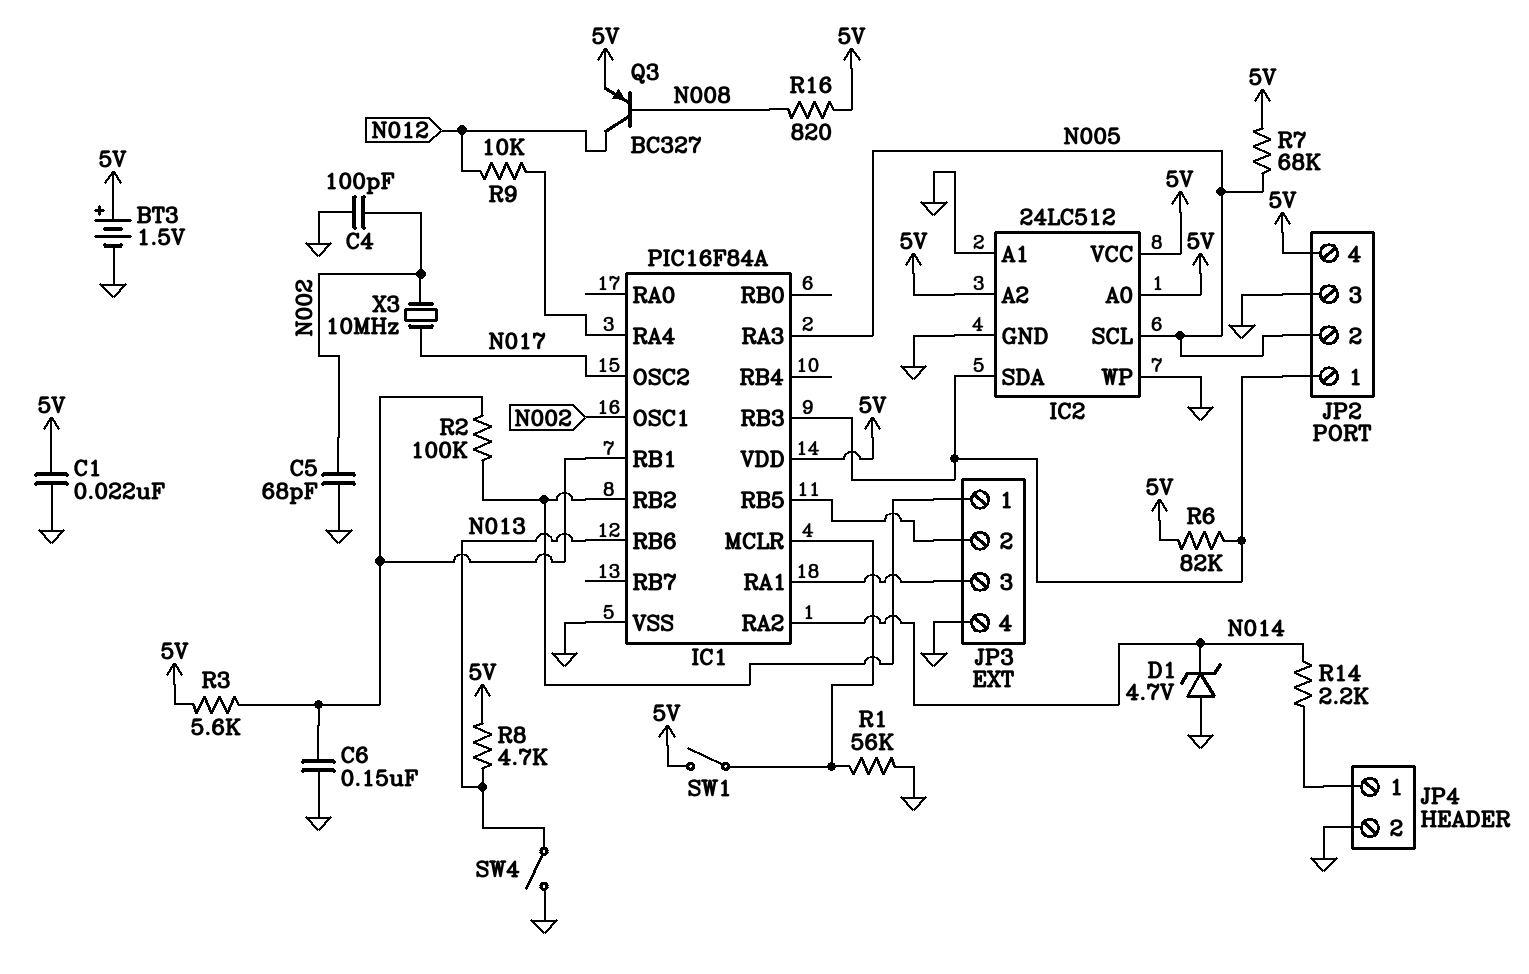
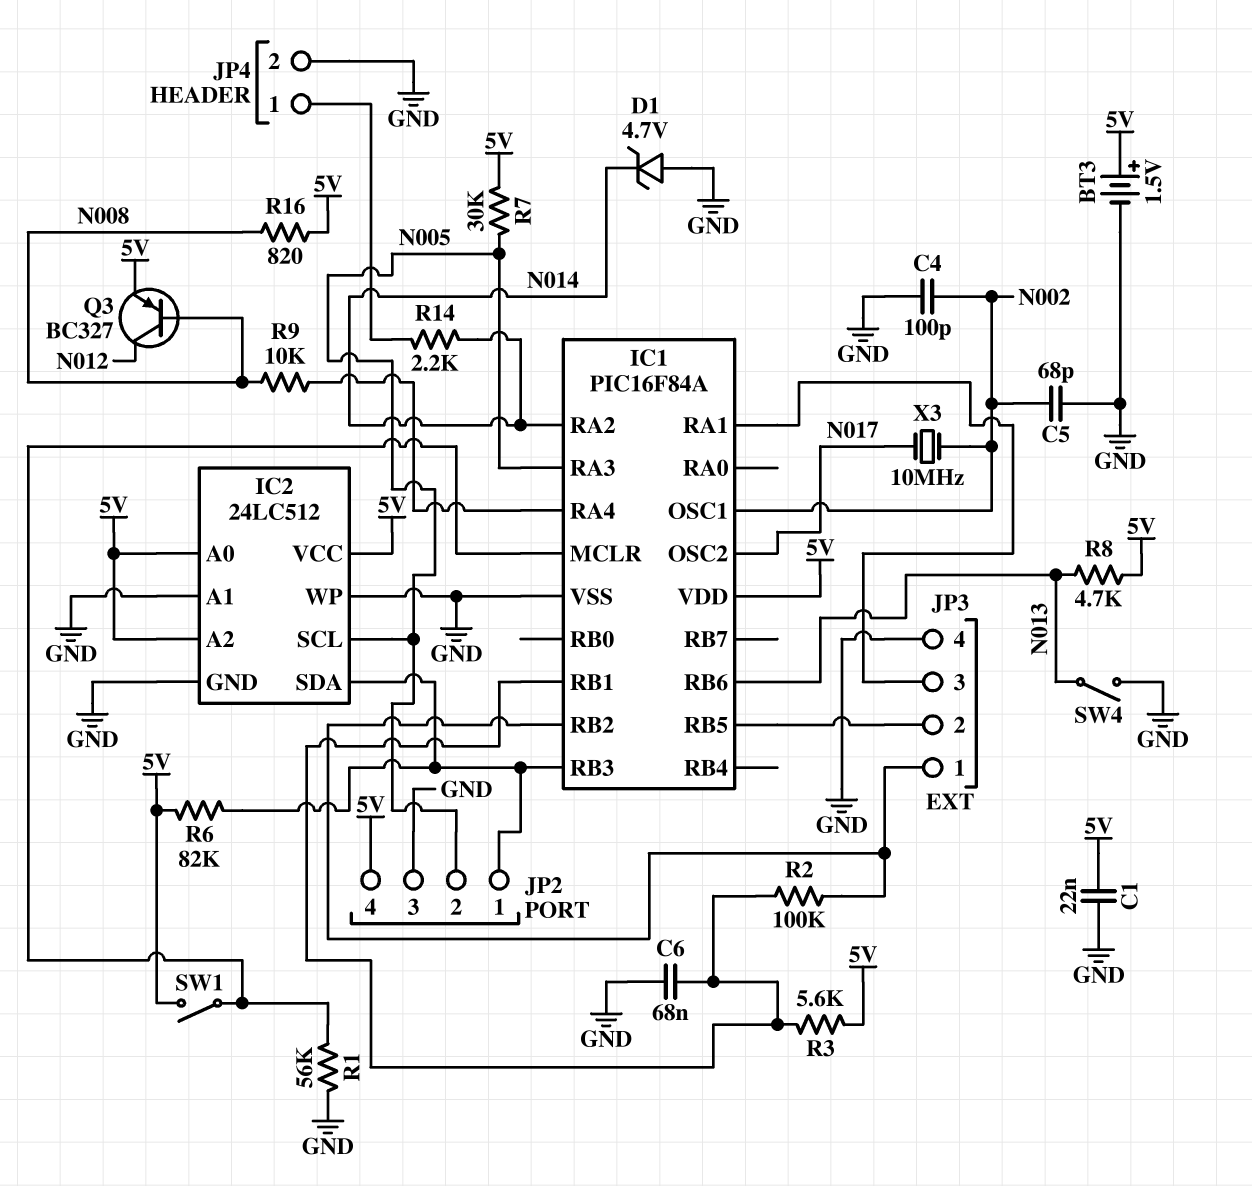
C6: 150nF (GND, IC1/RB1) -> 68nF (GND, IC1/RB1)
R7: 68k (5V, N005) -> 30k (5V, N005)
R9: 10k (IC1/RA4, N012) -> 10k (IC1/RA4, N008)

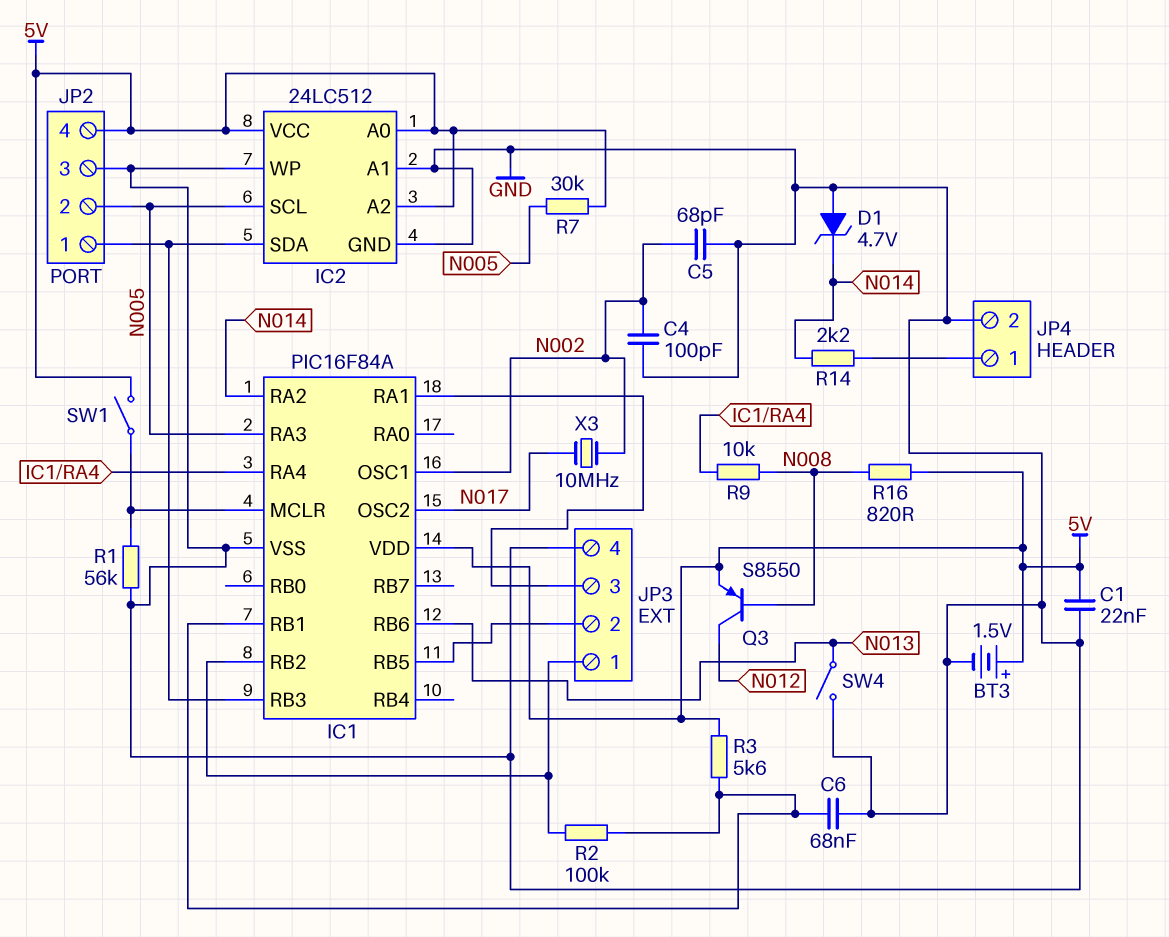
Q3: PNP BC327 (B N008, C N012, E 5V) -> PNP S8550 (B N008, C N012, E 5V)
R6: 82k (5V, IC1/RB3) -> none
R8: 4.7k (5V, N013) -> none

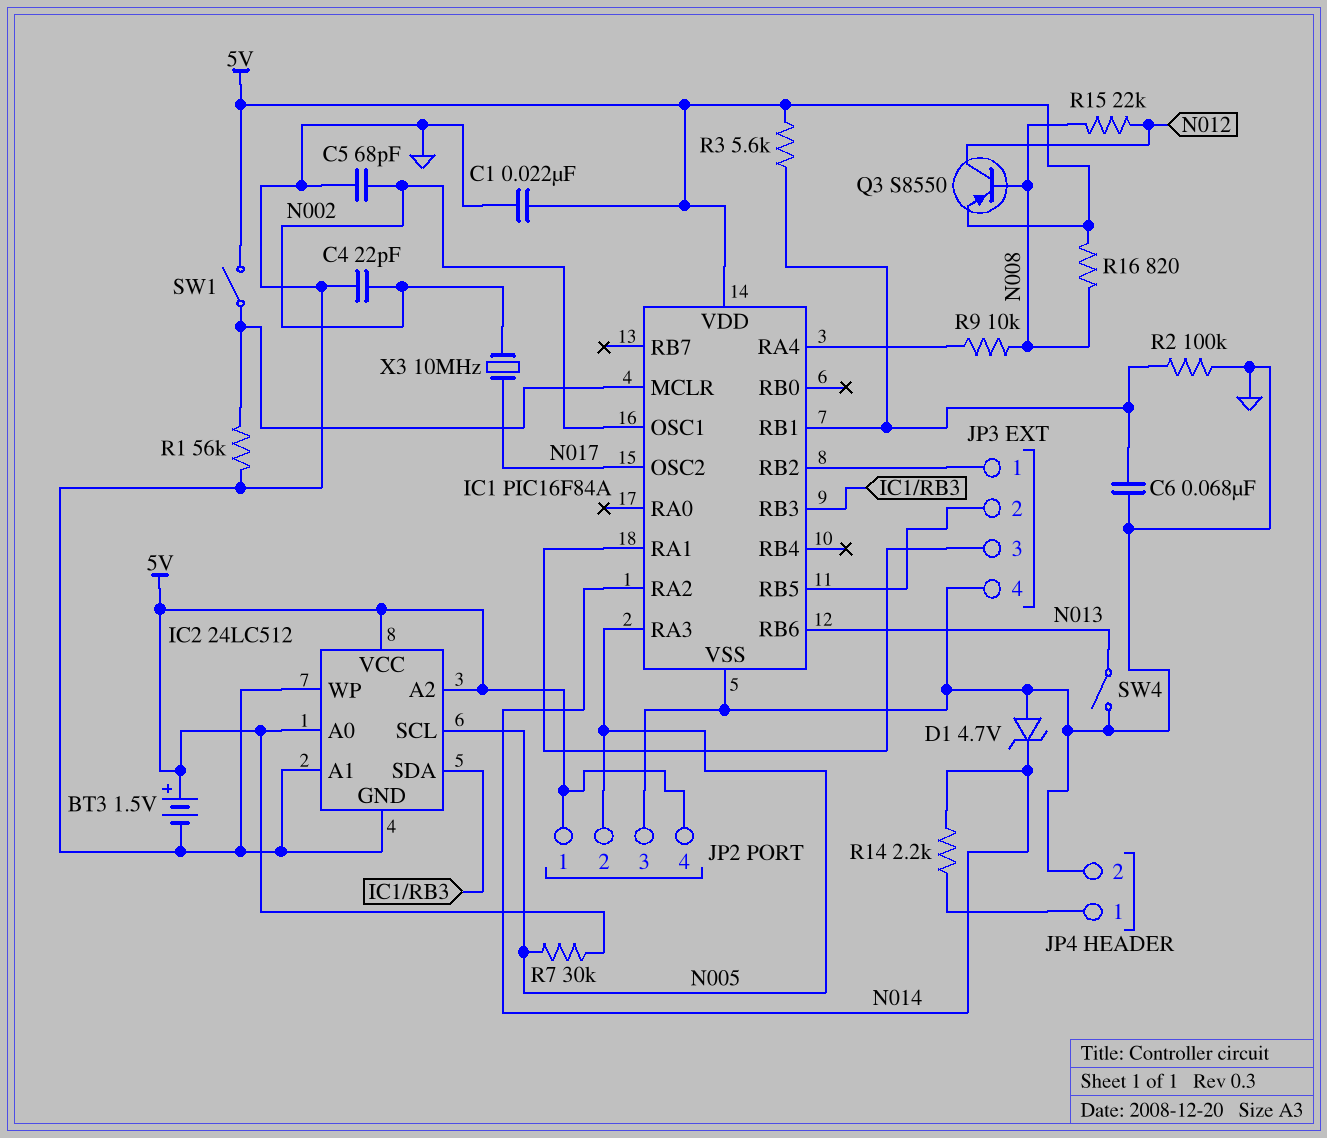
C4: 100pF (GND, N002) -> 22pF (GND, N002)
JP2 pin 1: IC1/RB3 -> 5V
R2: 100k (IC1/RB1, IC1/RB2) -> 100k (GND, IC1/RB1)
R15: none -> 22k (N008, N012)

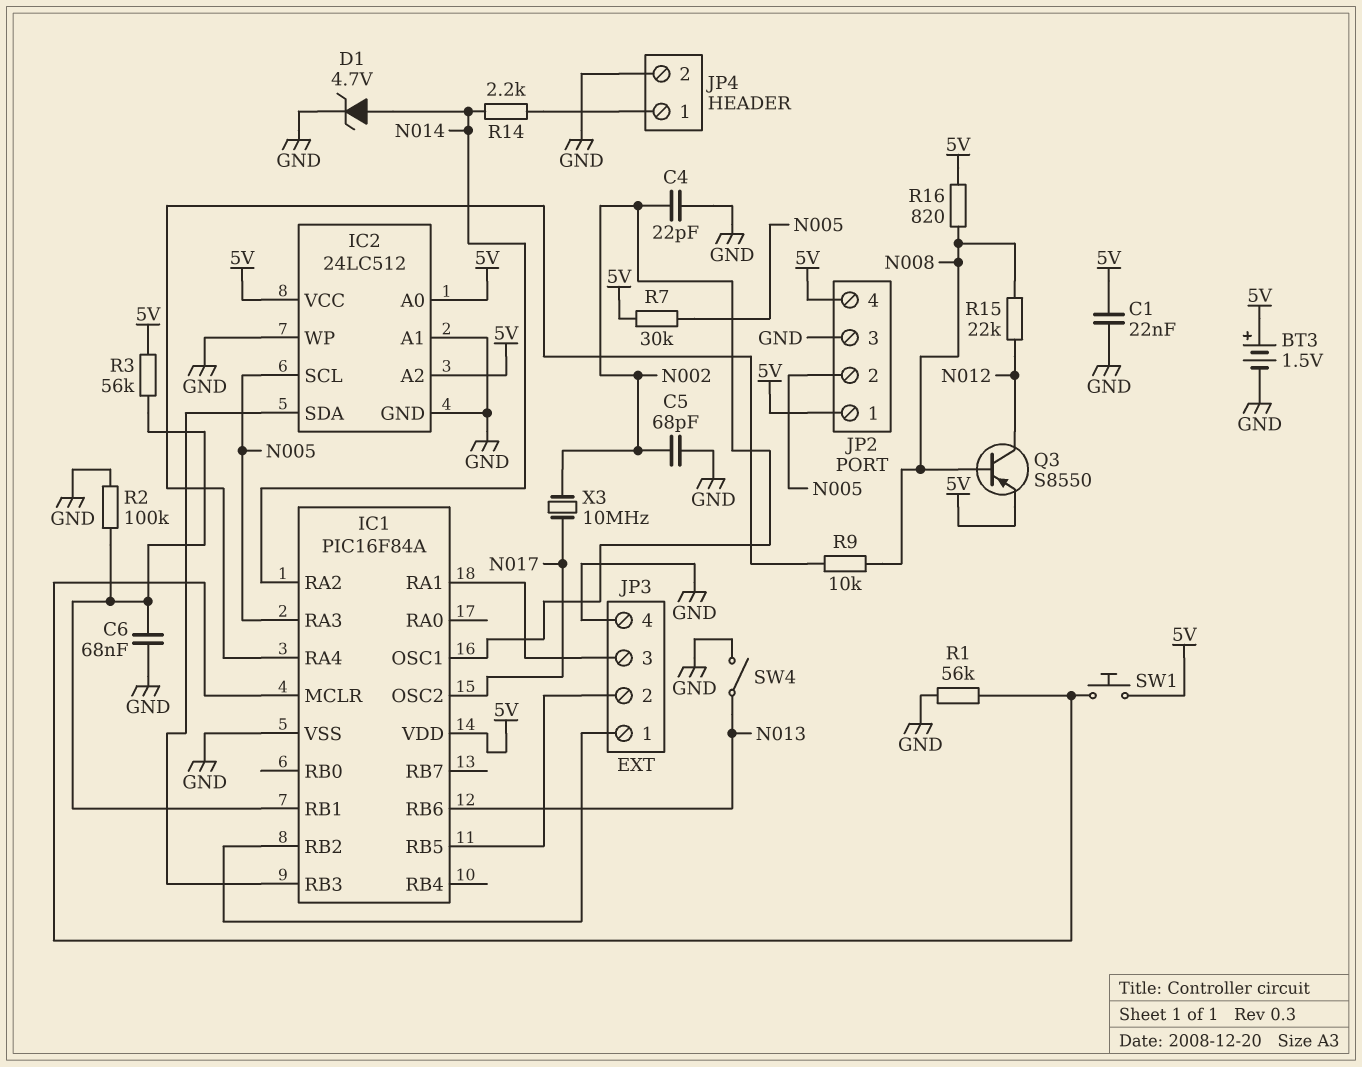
D1: zener 4.7V (A GND, K N014) -> zener 4.7V (A N014, K GND)
R3: 5.6k (5V, IC1/RB1) -> 56k (5V, IC1/RB1)
SW1: switch (5V, IC1/MCLR) -> button (5V, IC1/MCLR)

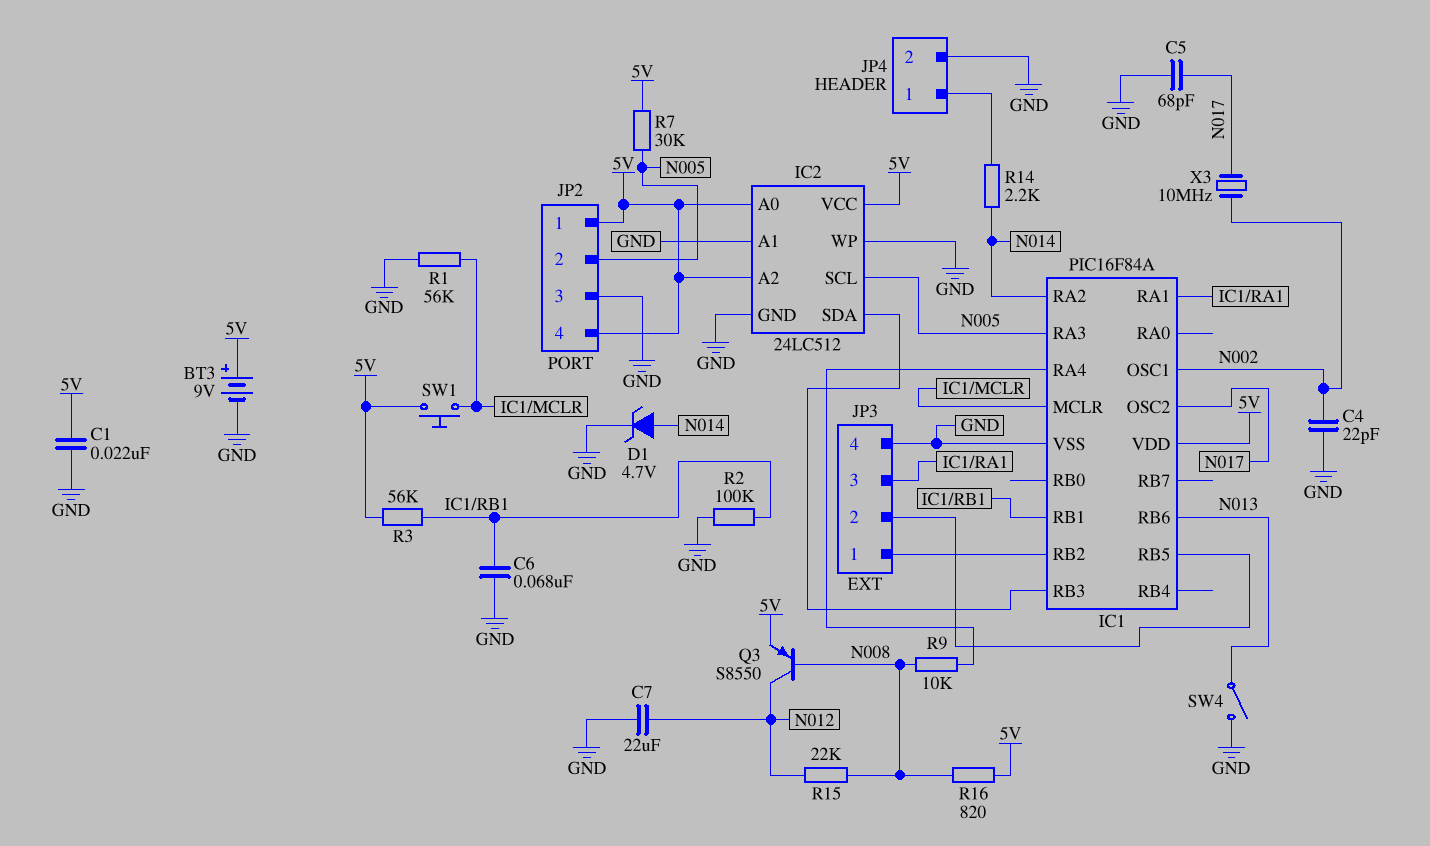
BT3: 1.5V (plus 5V, minus GND) -> 9V (plus 5V, minus GND)
C5: 68pF (GND, N002) -> 68pF (GND, N017)
C7: none -> 22uF (GND, N012)

